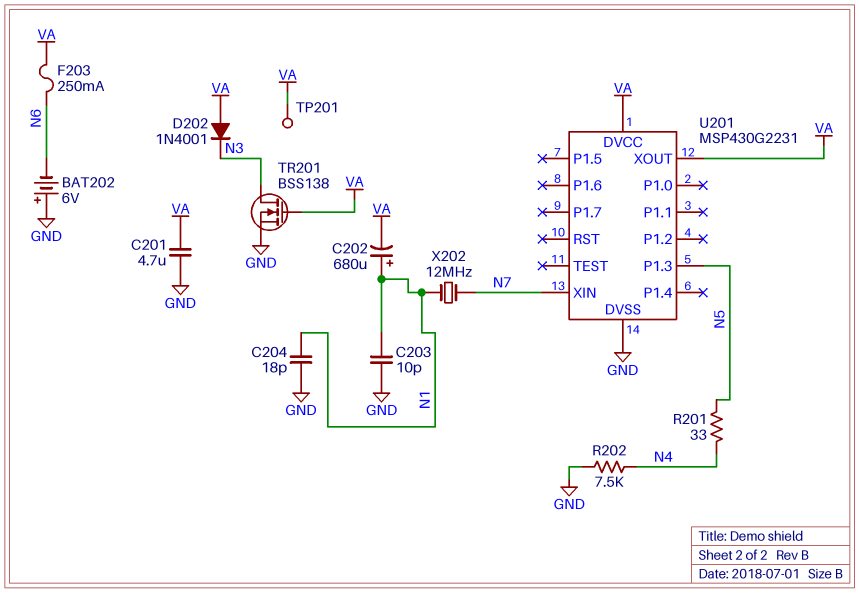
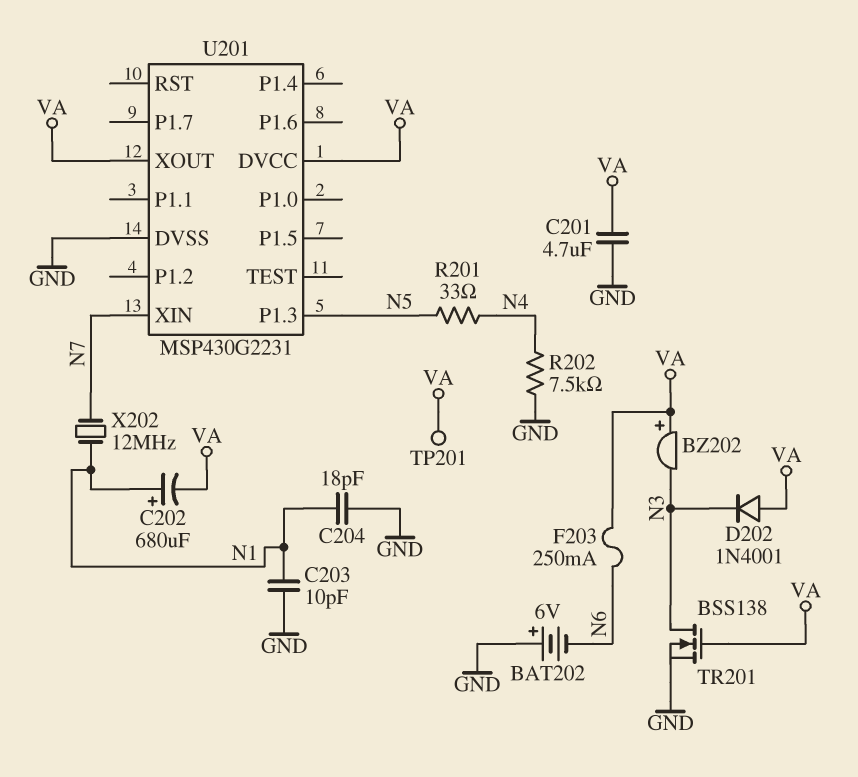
BZ202: none -> buzzer (plus VA, minus N3)

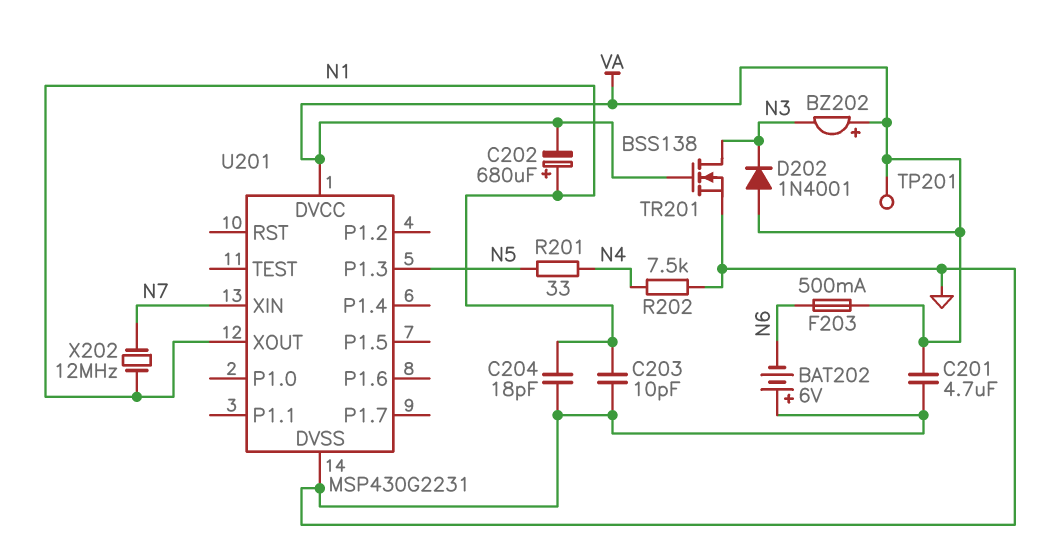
F203: 250mA (N6, VA) -> 500mA (N6, VA)
U201 pin XOUT: VA -> N1

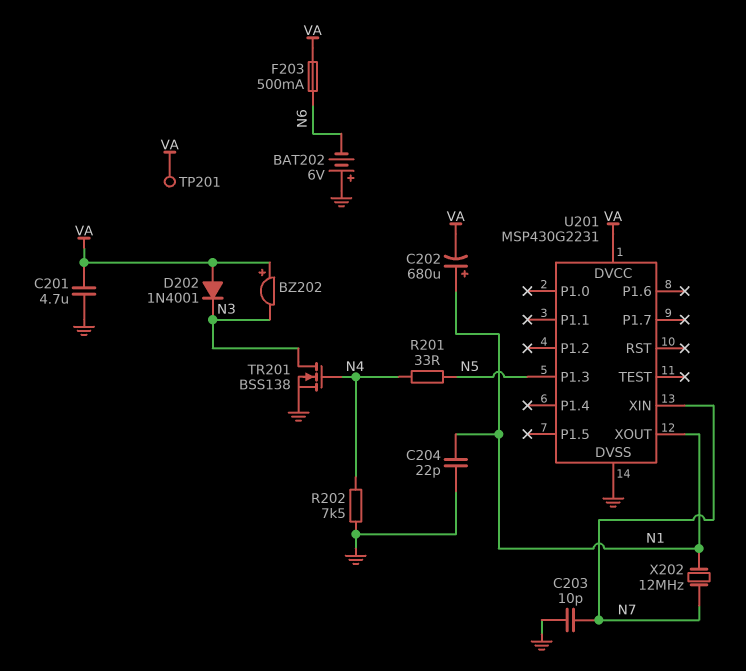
C203: 10pF (GND, N1) -> 10pF (GND, N7)
C204: 18pF (GND, N1) -> 22pF (GND, N1)
TR201: NMOS BSS138 (G VA, D N3, S GND) -> NMOS BSS138 (G N4, D N3, S GND)

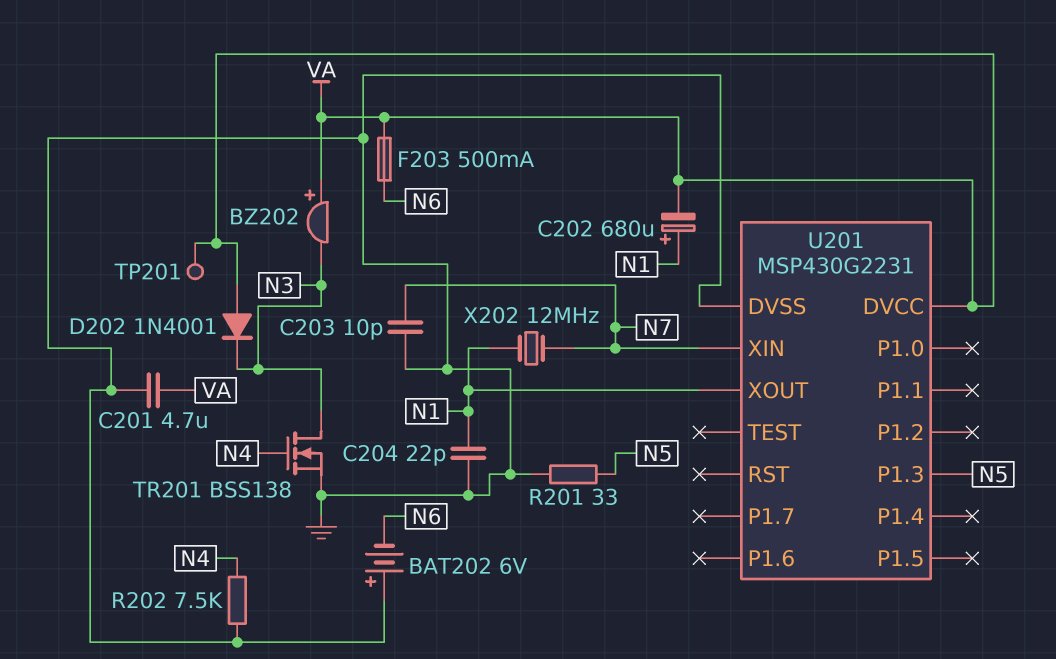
R201: 33 (N4, N5) -> 33 (GND, N5)

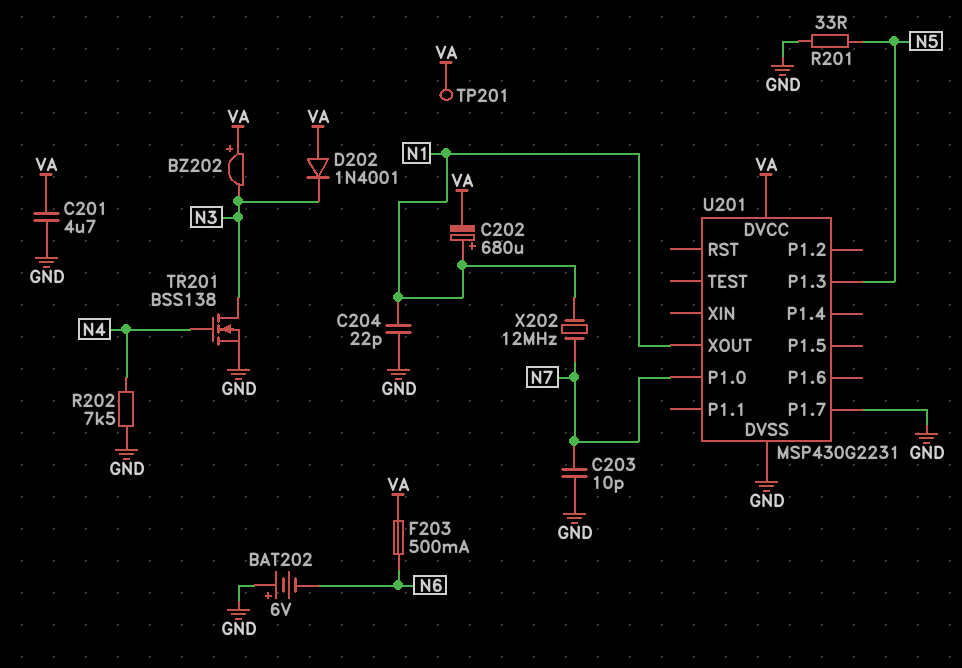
U201 pin P1.0: none -> N7
U201 pin P1.7: none -> GND
U201 pin XIN: N7 -> none

